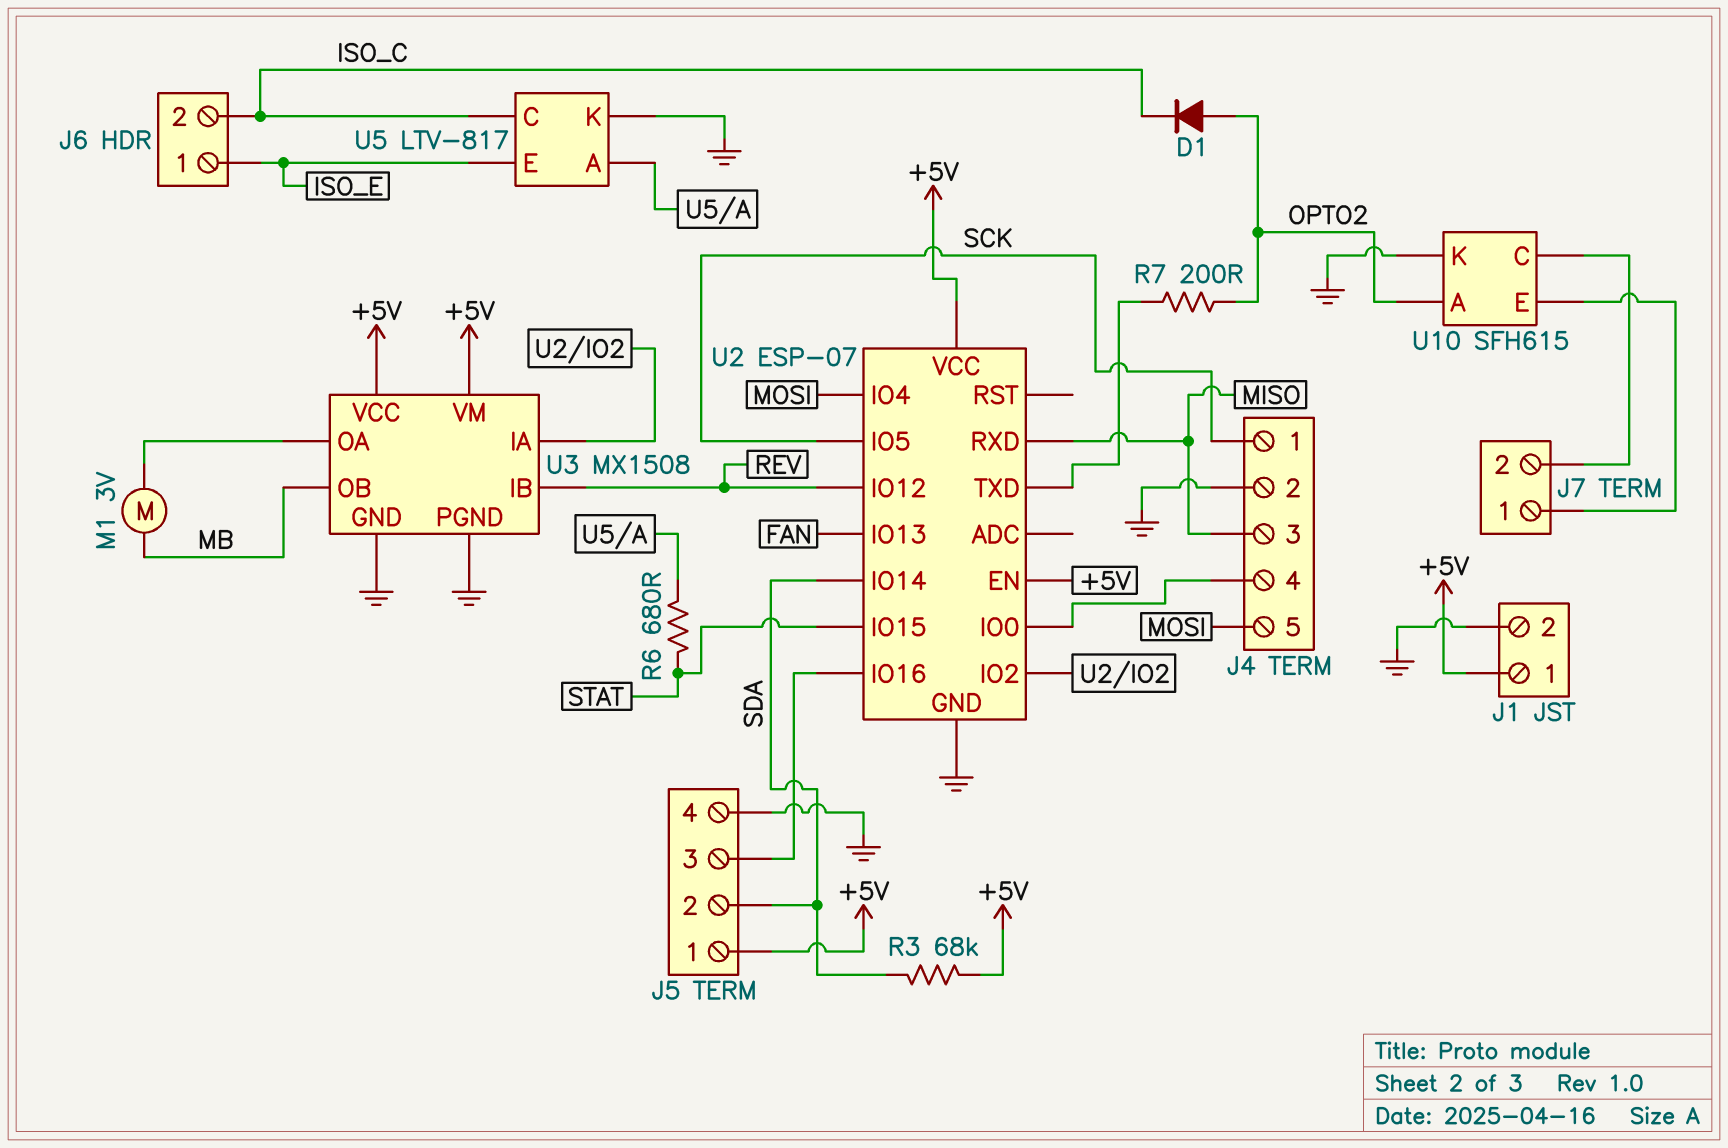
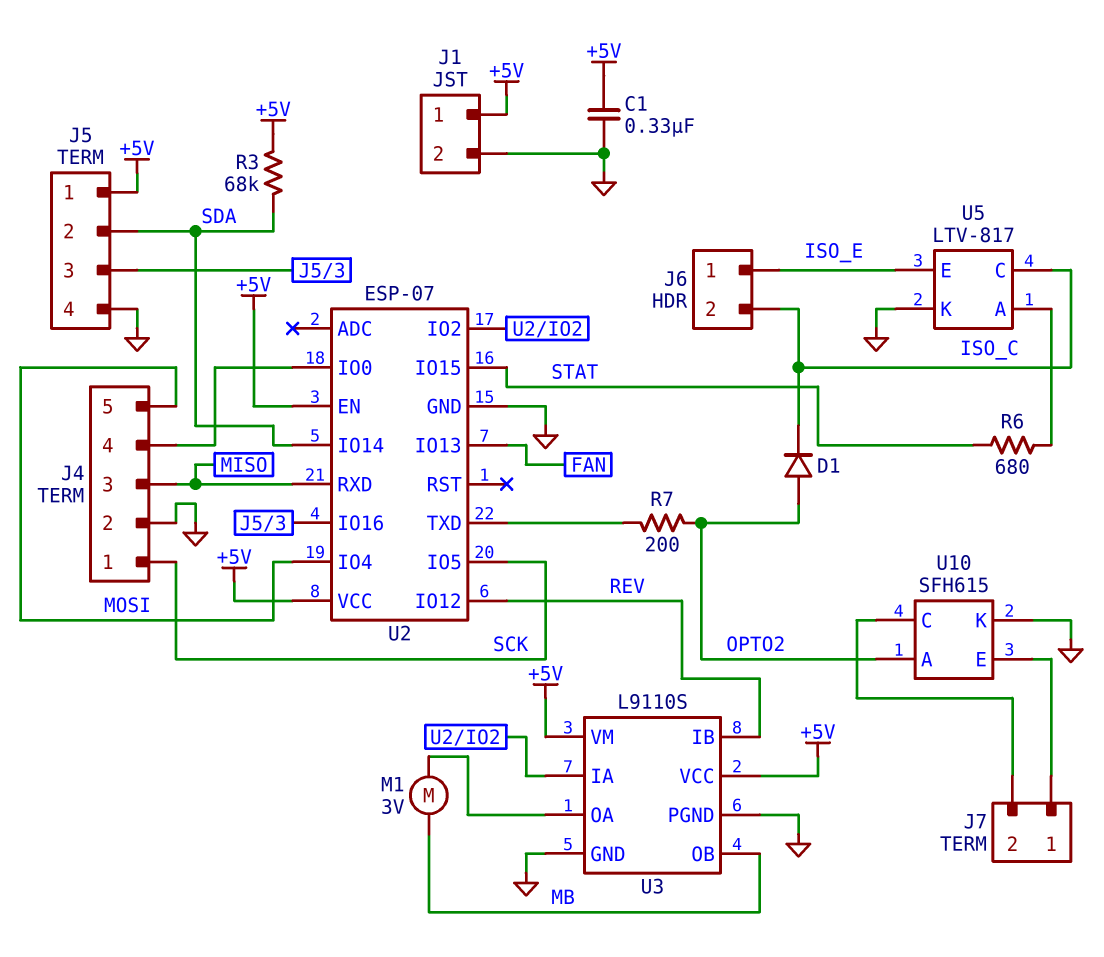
C1: none -> 330nF (+5V, GND)
U3: MX1508 -> L9110S

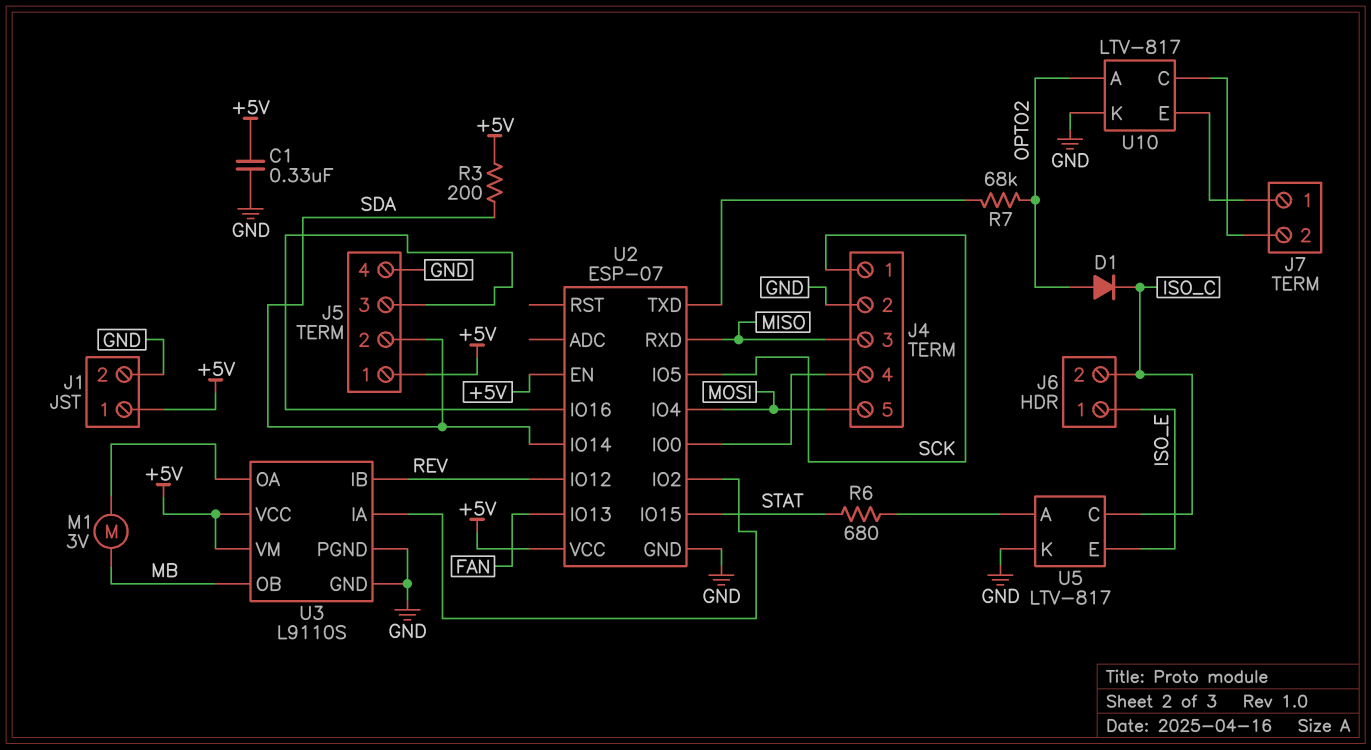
R3: 68k (+5V, SDA) -> 200 (+5V, SDA)
R7: 200 (OPTO2, U2/TXD) -> 68k (OPTO2, U2/TXD)
U10: SFH615 -> LTV-817

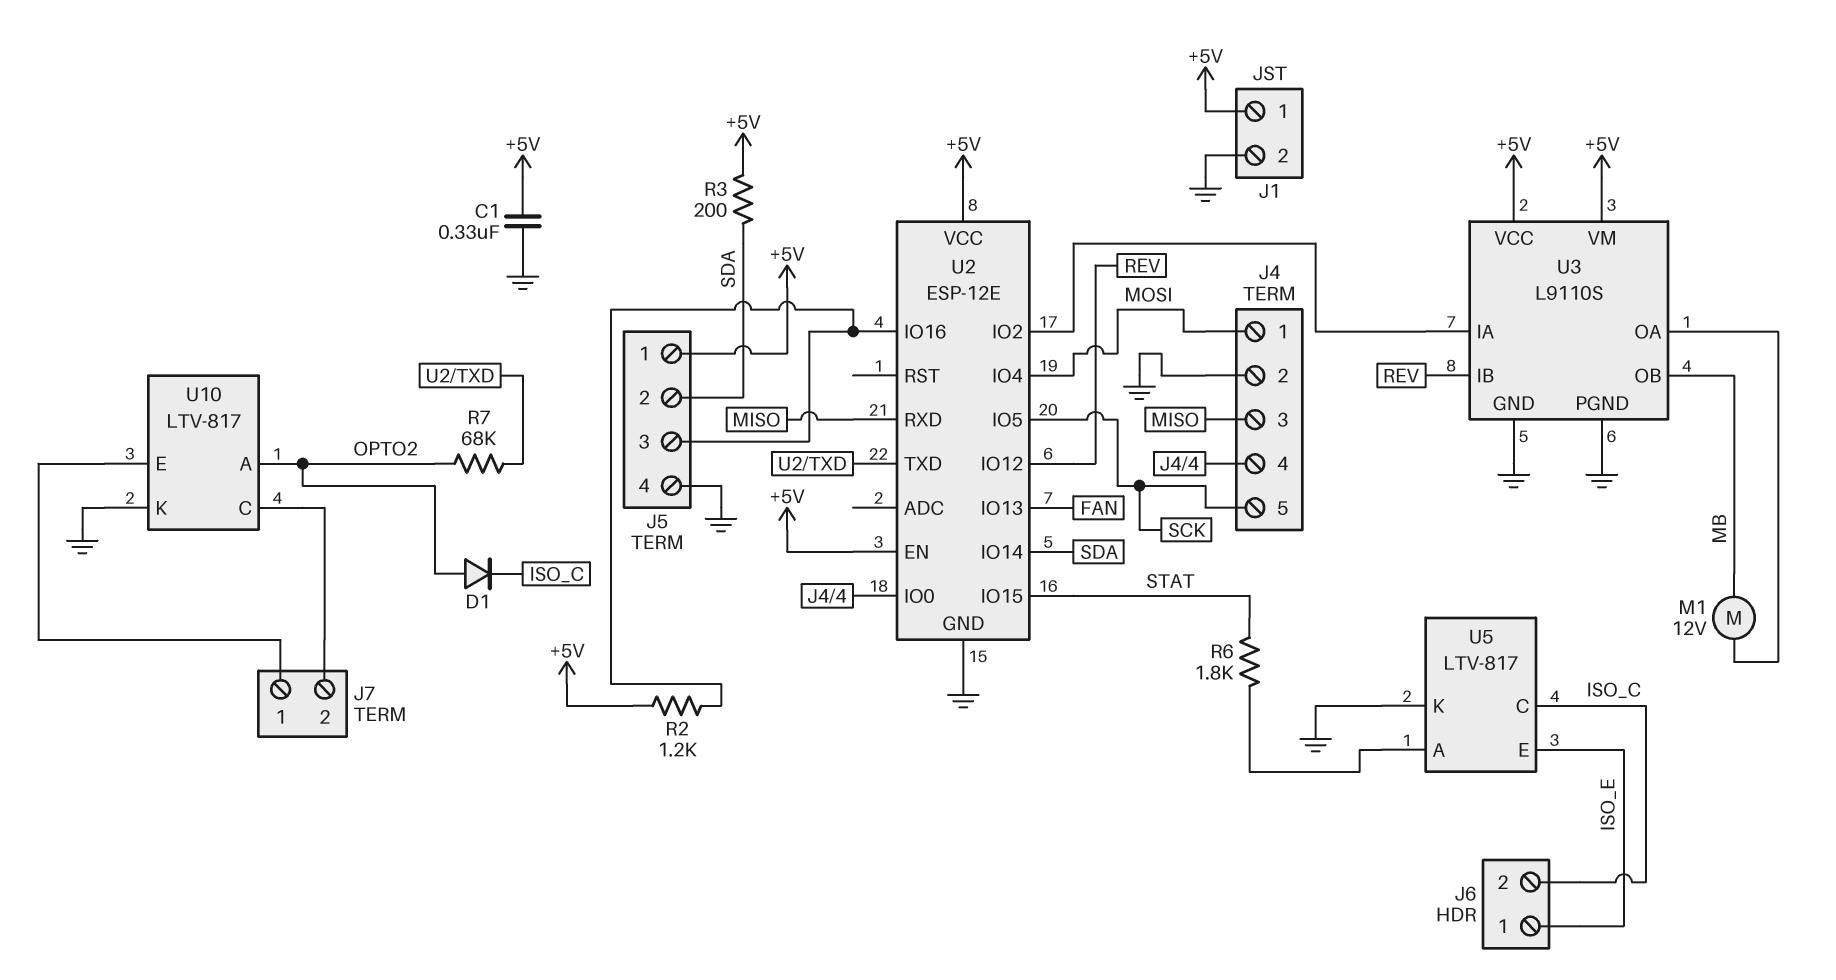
J4 pin 1: SCK -> MOSI
J4 pin 5: MOSI -> SCK
M1: motor 3V (MB, U3/OA) -> motor 12V (MB, U3/OA)
R2: none -> 1.2k (+5V, J5/3)
R6: 680 (STAT, U5/A) -> 1.8k (STAT, U5/A)
U2: ESP-07 -> ESP-12E

